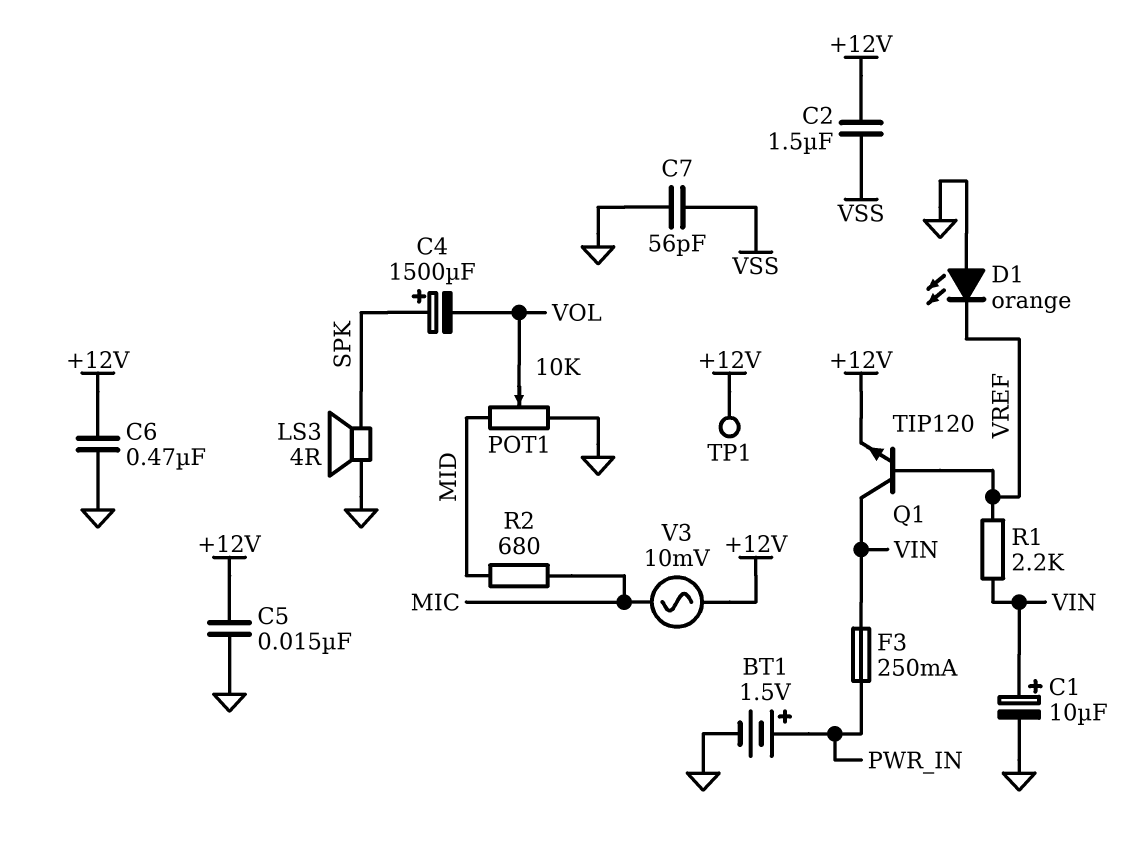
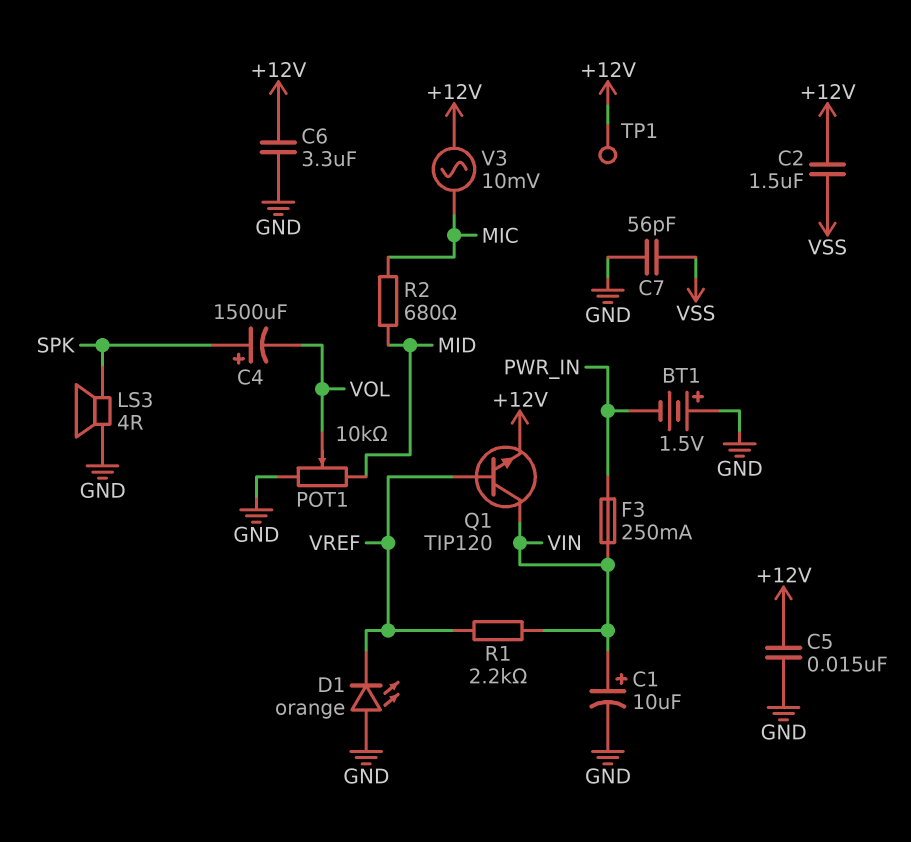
BT1: 1.5V (plus PWR_IN, minus GND) -> 1.5V (plus GND, minus PWR_IN)
C6: 470nF (+12V, GND) -> 3.3uF (+12V, GND)

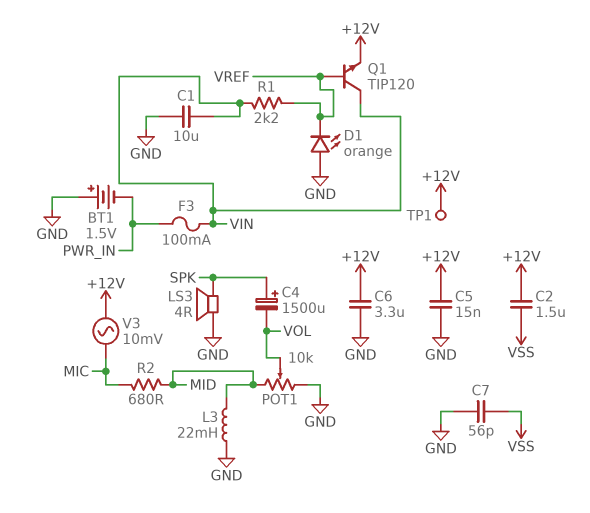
C1: 10uF (plus VIN, minus GND) -> 10uF (GND, VIN)
F3: 250mA (PWR_IN, VIN) -> 100mA (PWR_IN, VIN)
L3: none -> 22mH (GND, MID)

